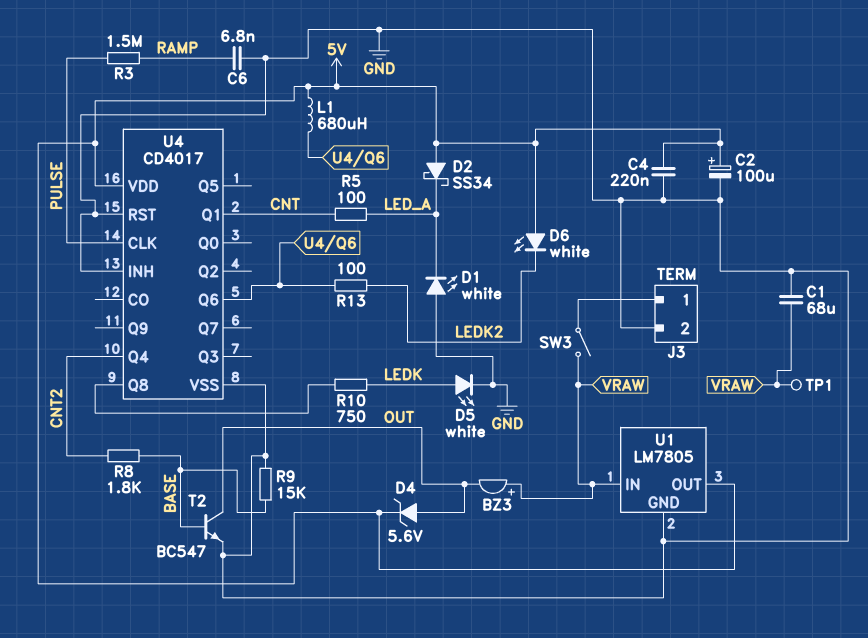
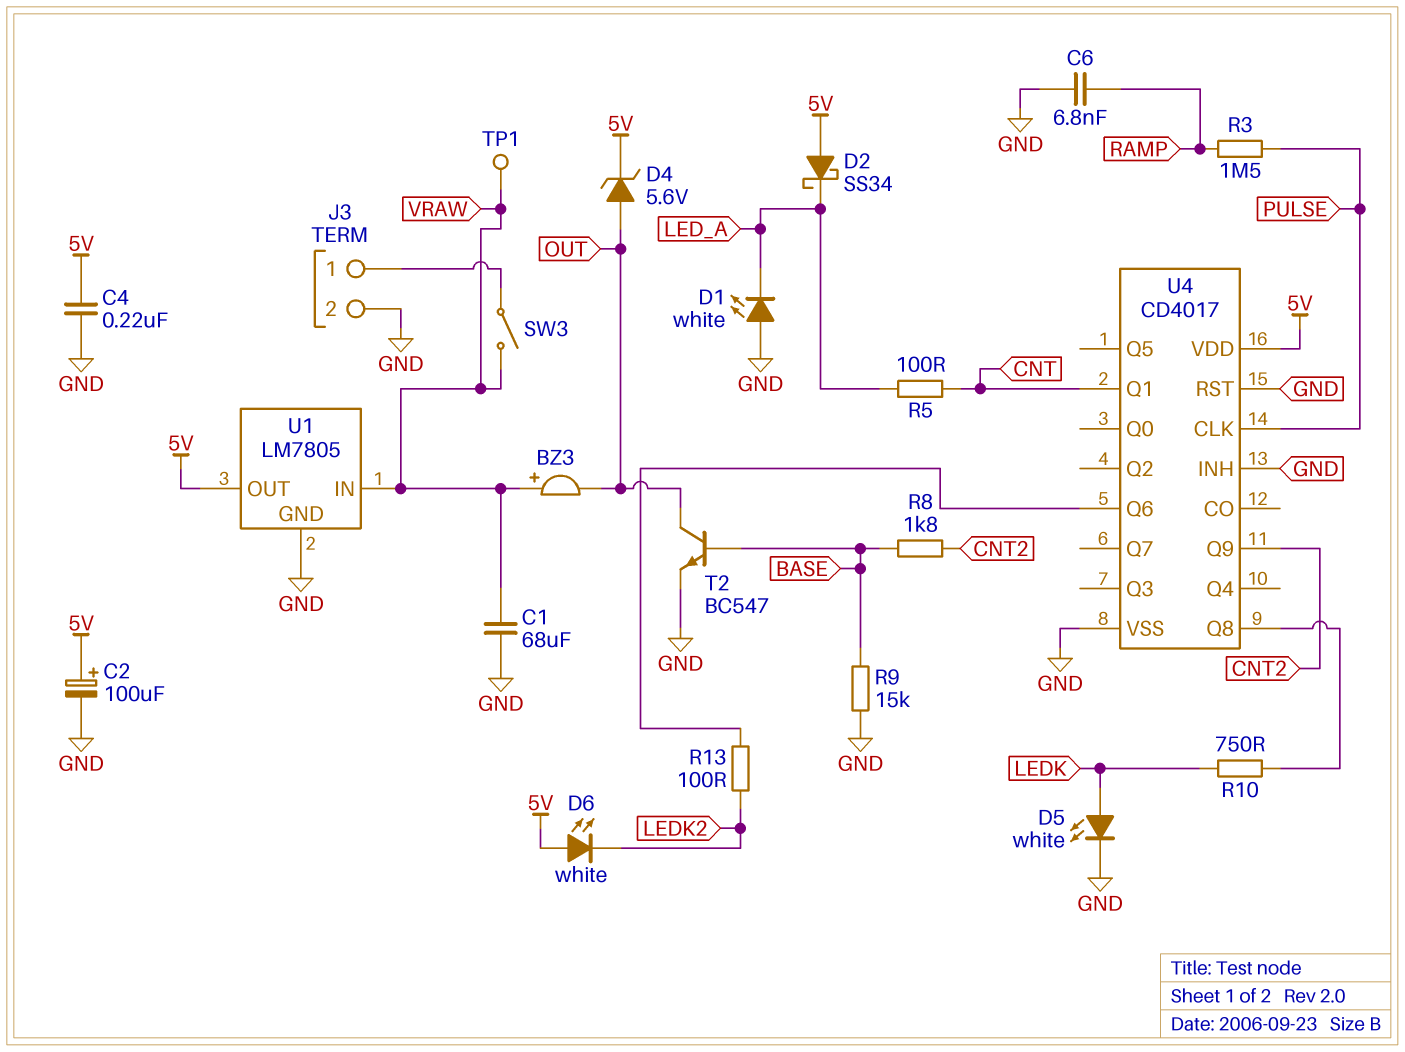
L1: 680uH (5V, U4/Q6) -> none
U4 pin Q4: CNT2 -> none
U4 pin Q9: none -> CNT2

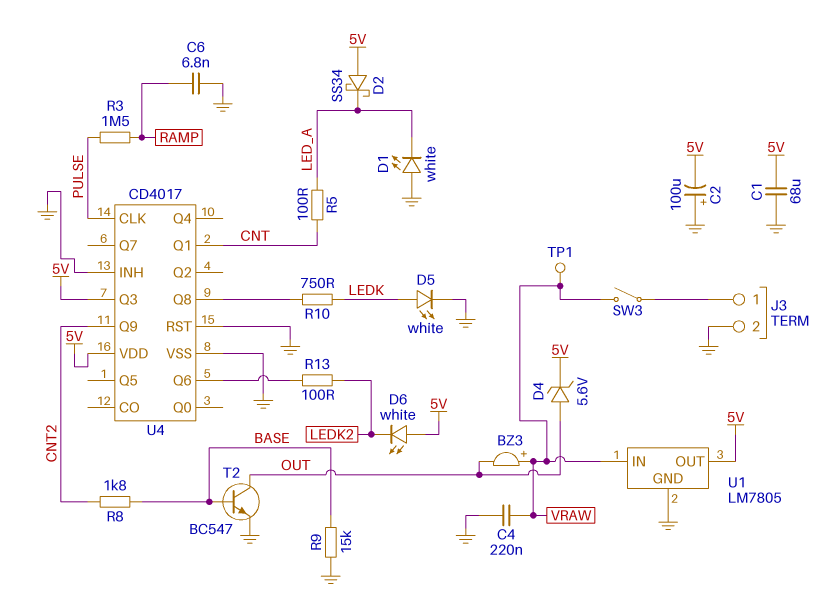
C1: 68uF (GND, VRAW) -> 68uF (5V, GND)
C2: 100uF (plus 5V, minus GND) -> 100uF (plus GND, minus 5V)
C4: 220nF (5V, GND) -> 220nF (GND, VRAW)
U4 pin Q3: none -> 5V

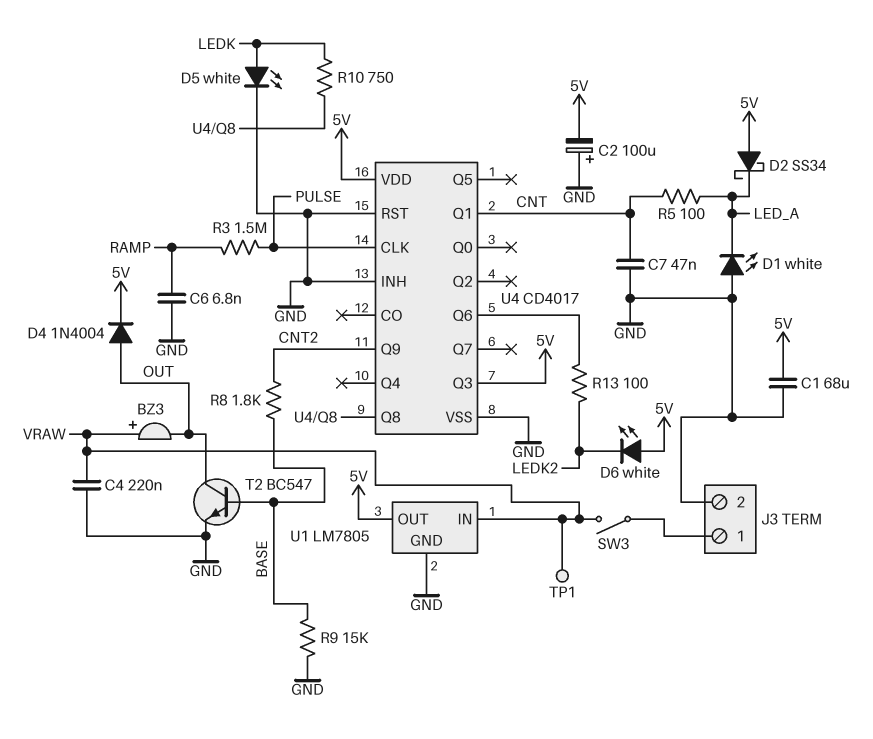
C7: none -> 47nF (CNT, GND)
D4: zener 5.6V (A OUT, K 5V) -> diode 1N4004 (A OUT, K 5V)

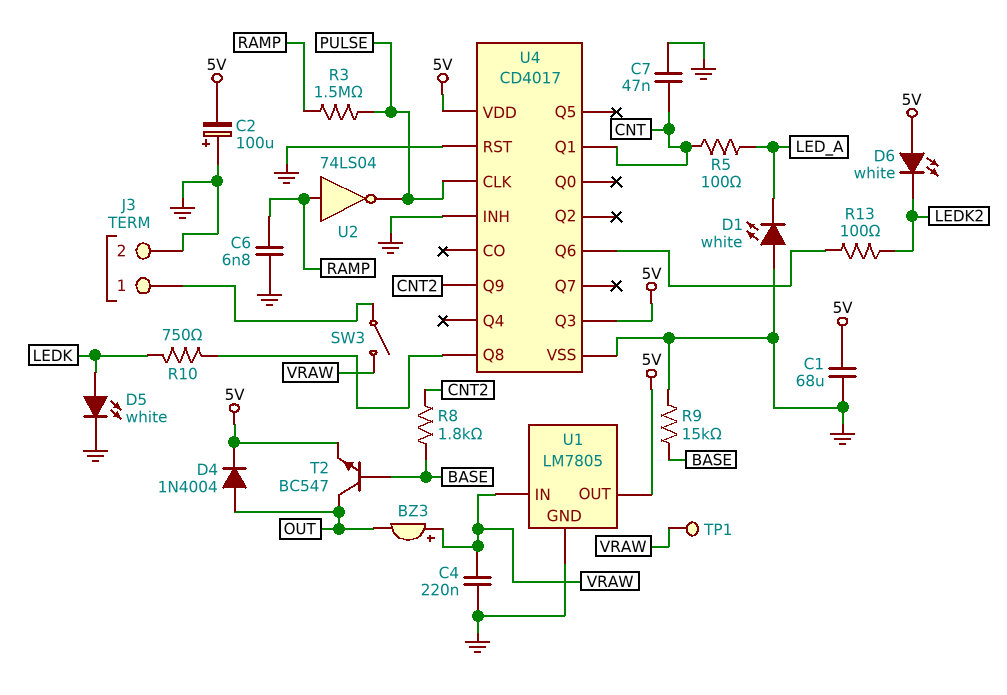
D2: schottky SS34 (A 5V, K LED_A) -> none
T2: NPN BC547 (B BASE, C OUT, E GND) -> NPN BC547 (B BASE, C OUT, E 5V)
U2: none -> NOT 74LS04 (in RAMP, out PULSE)

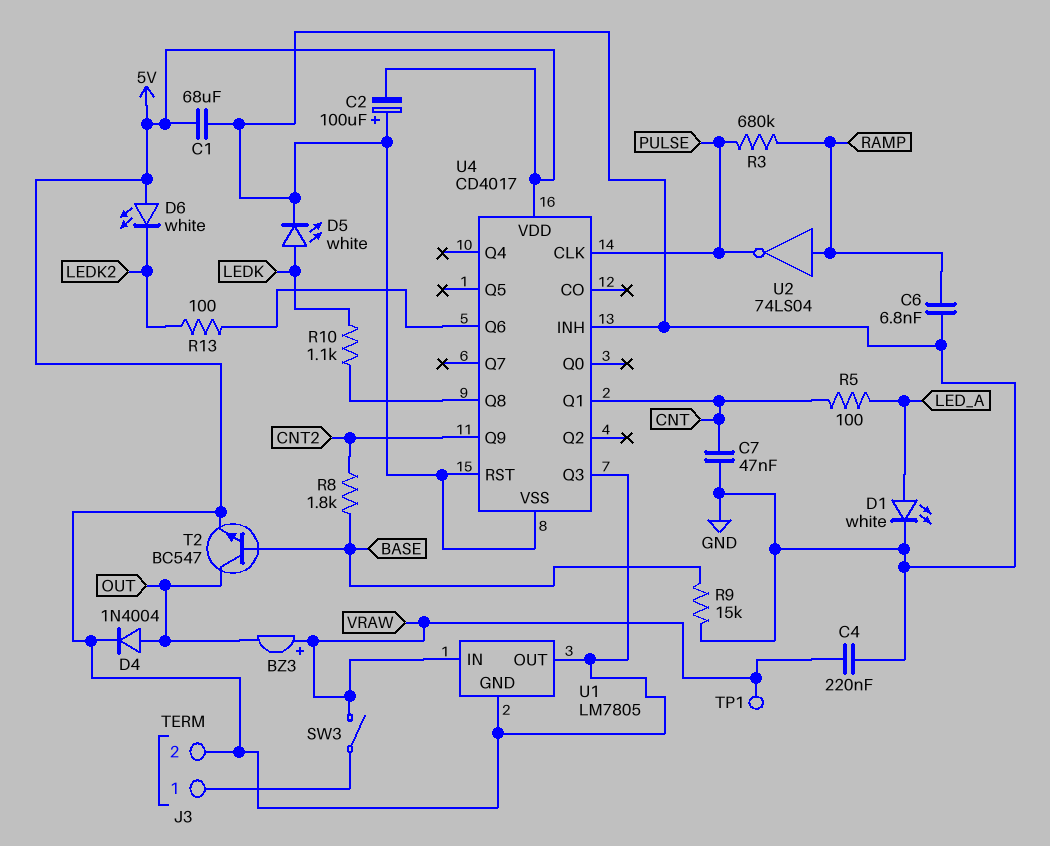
D1: LED white (A GND, K LED_A) -> LED white (A LED_A, K GND)
J3 pin 2: GND -> 5V
R3: 1.5M (PULSE, RAMP) -> 680k (PULSE, RAMP)
R10: 750 (LEDK, U4/Q8) -> 1.1k (LEDK, U4/Q8)
U1 pin GND: GND -> 5V

